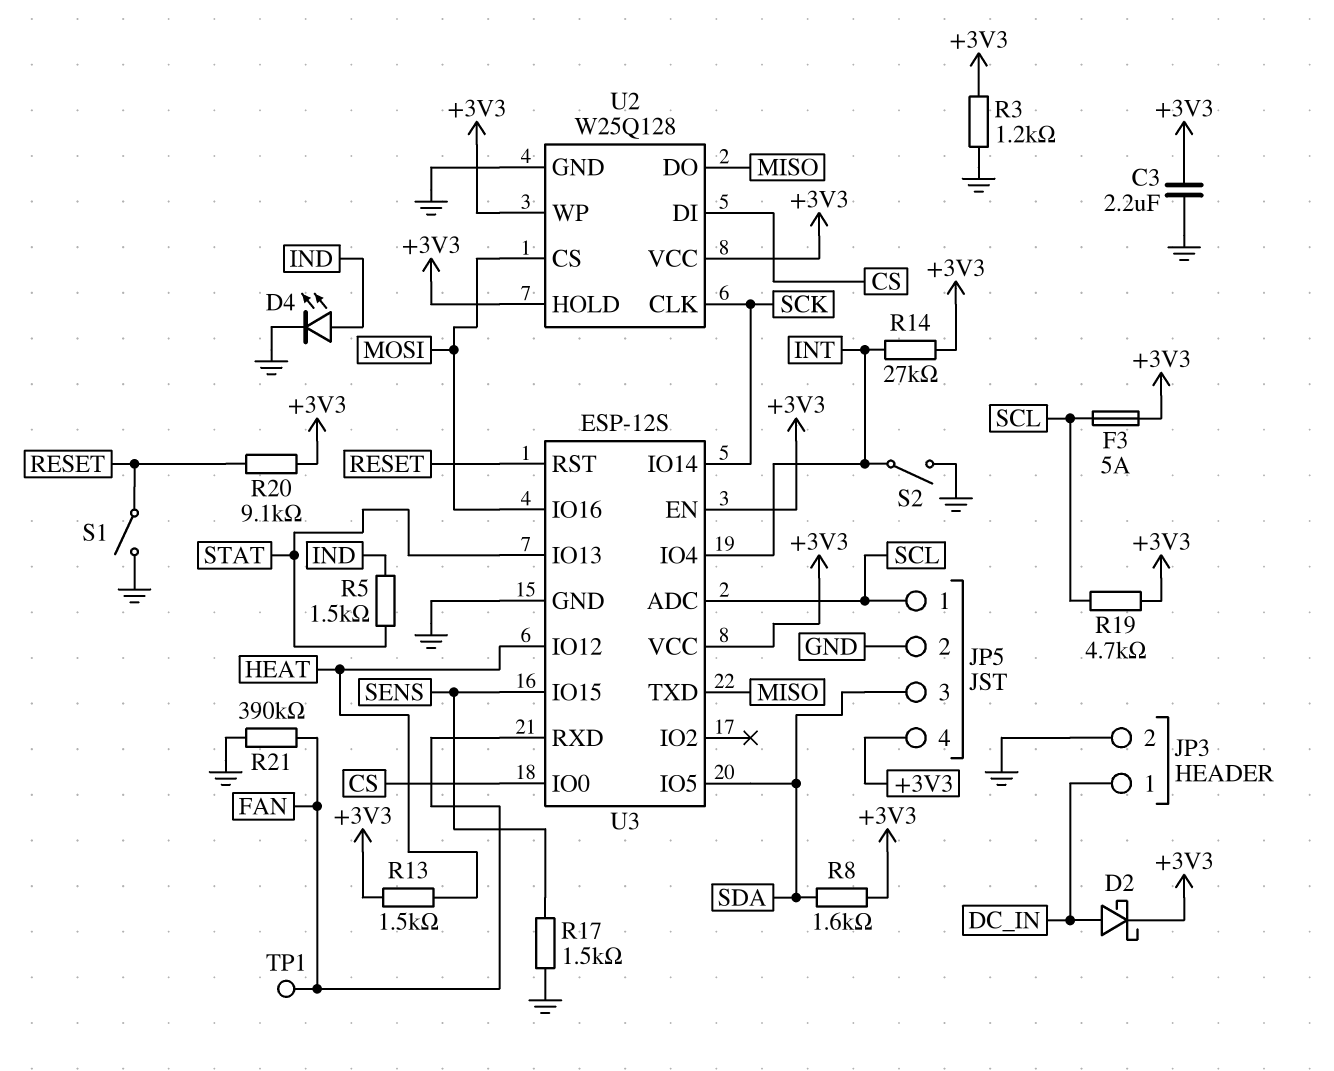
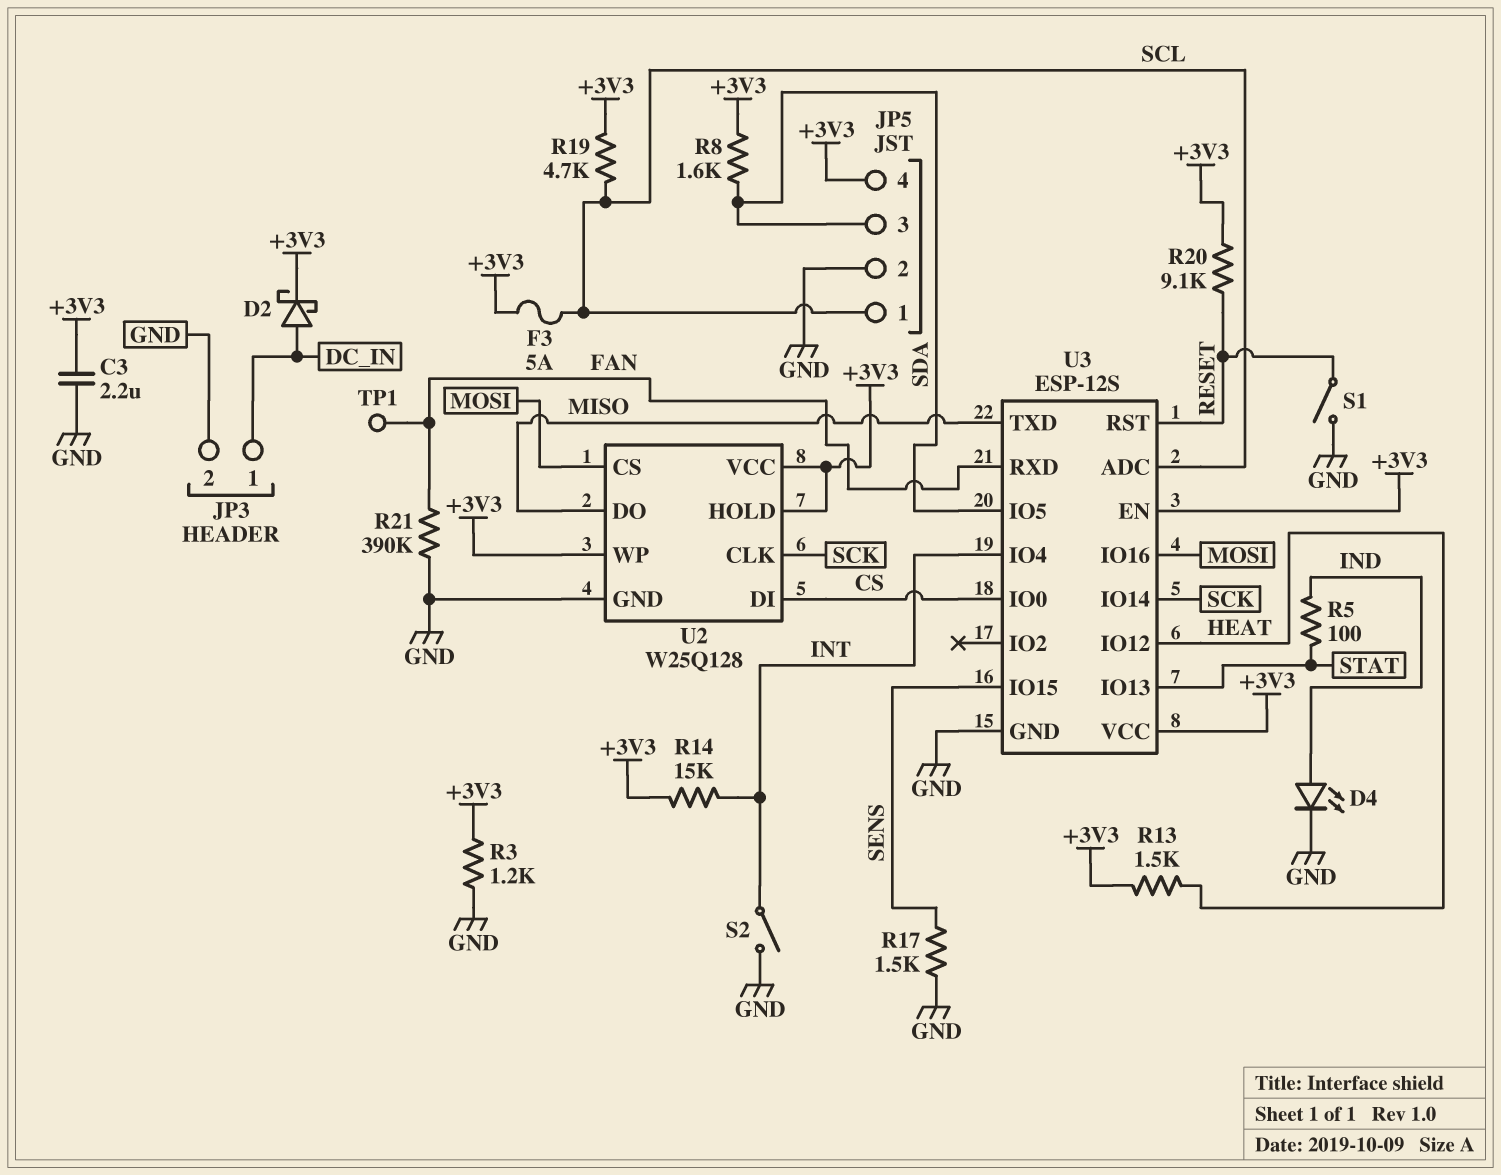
R5: 1.5k (IND, STAT) -> 100 (IND, STAT)
R14: 27k (+3V3, INT) -> 15k (+3V3, INT)

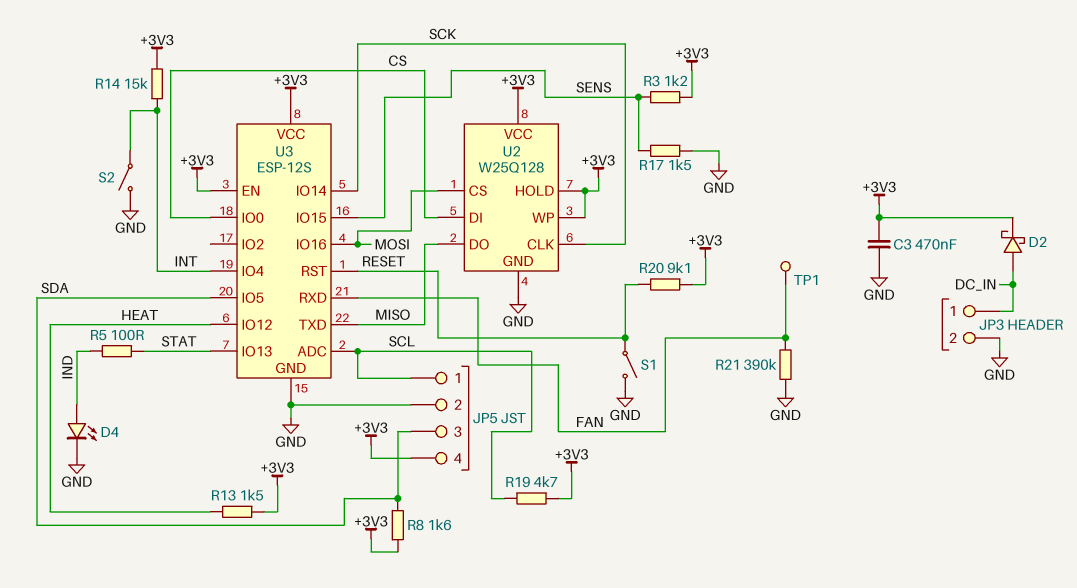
C3: 2.2uF (+3V3, GND) -> 470nF (+3V3, GND)
F3: 5A (+3V3, SCL) -> none
R3: 1.2k (+3V3, GND) -> 1.2k (+3V3, SENS)

